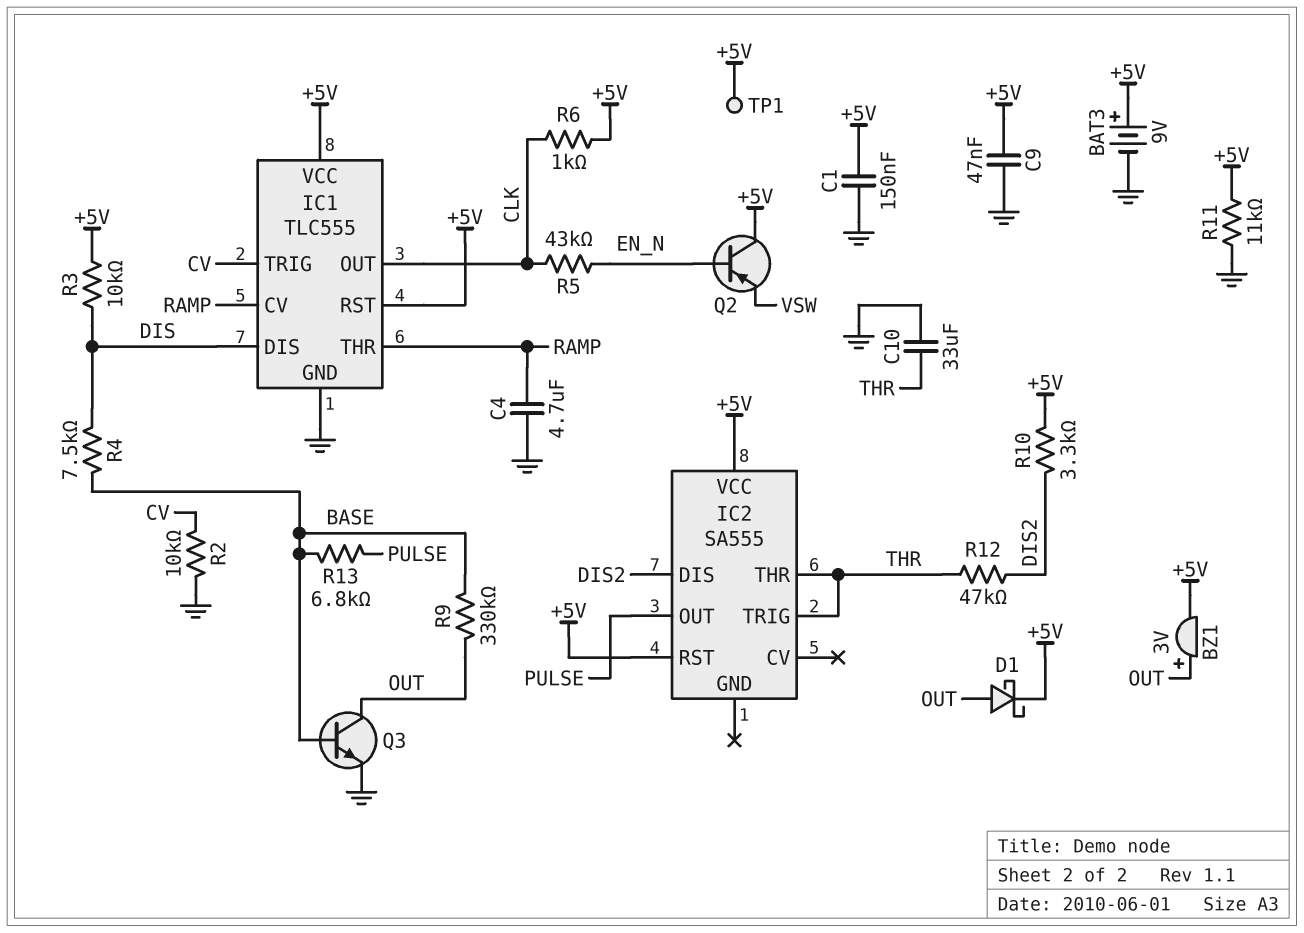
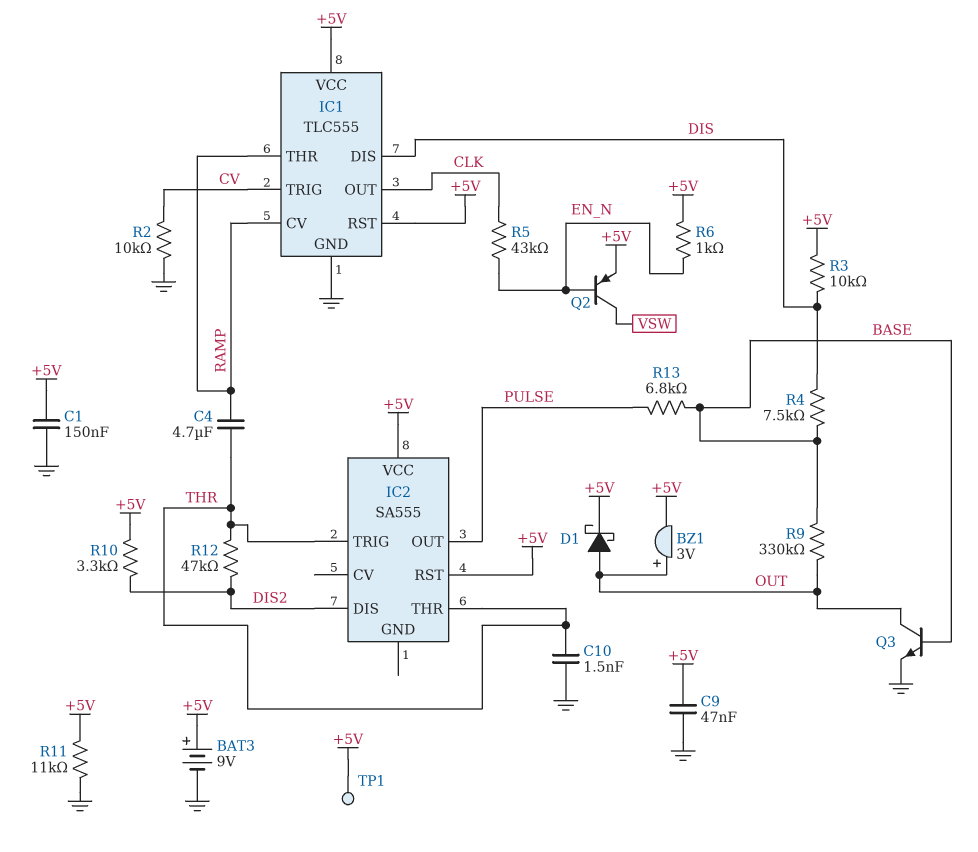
C4: 4.7uF (GND, RAMP) -> 4.7uF (RAMP, THR)
C10: 33uF (GND, THR) -> 1.5nF (GND, THR)
Q2: PNP (B EN_N, C +5V, E VSW) -> PNP (B EN_N, C VSW, E +5V)
R6: 1k (+5V, CLK) -> 1k (+5V, EN_N)

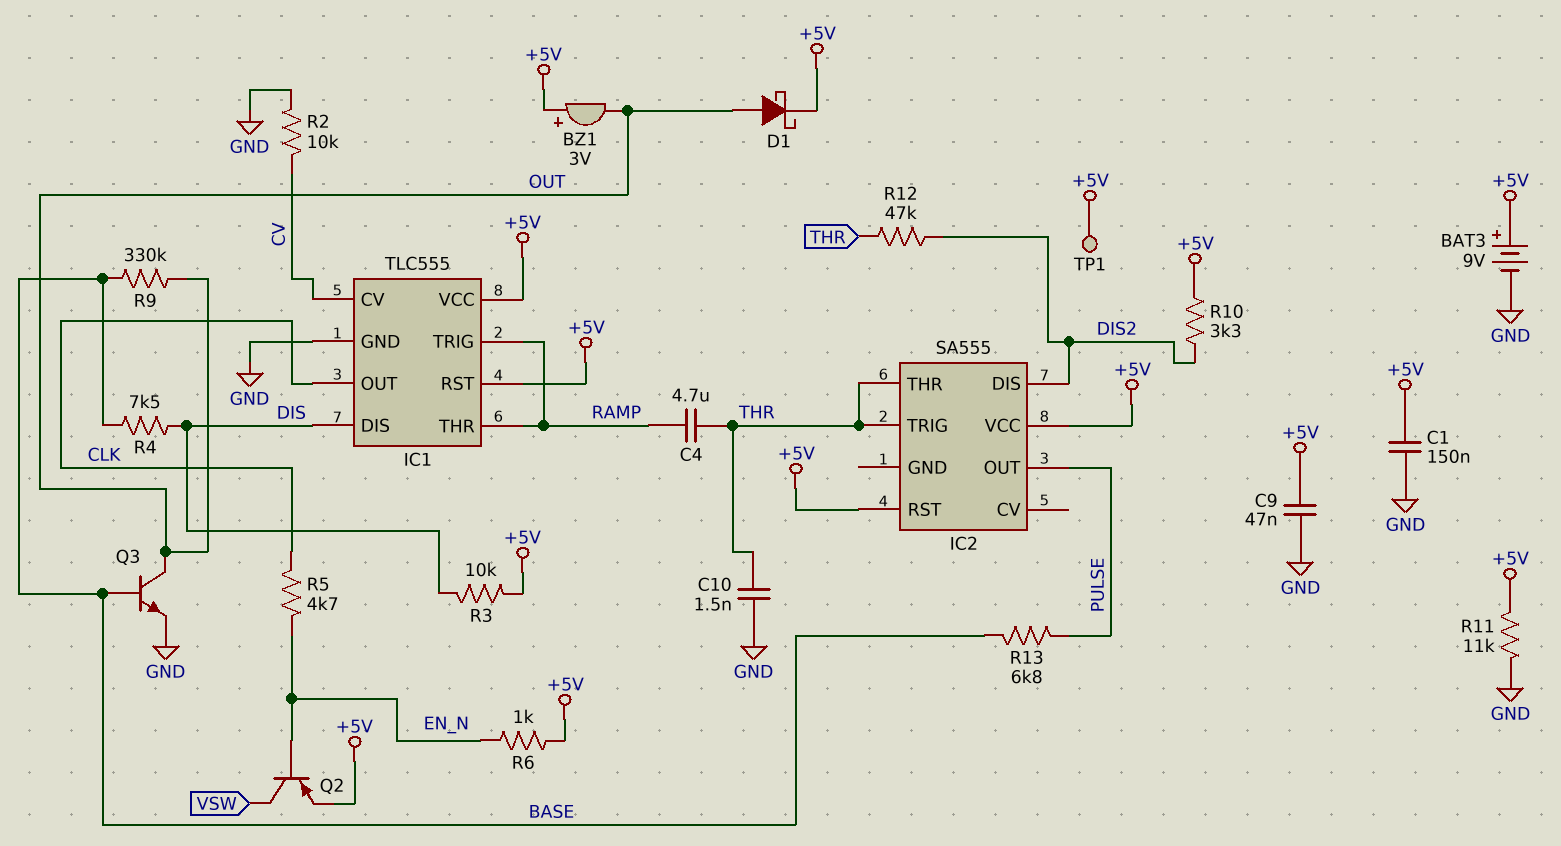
BZ1: buzzer 3V (plus OUT, minus +5V) -> buzzer 3V (plus +5V, minus OUT)
IC1 pin CV: RAMP -> CV
IC1 pin TRIG: CV -> RAMP
R5: 43k (CLK, EN_N) -> 4.7k (CLK, EN_N)

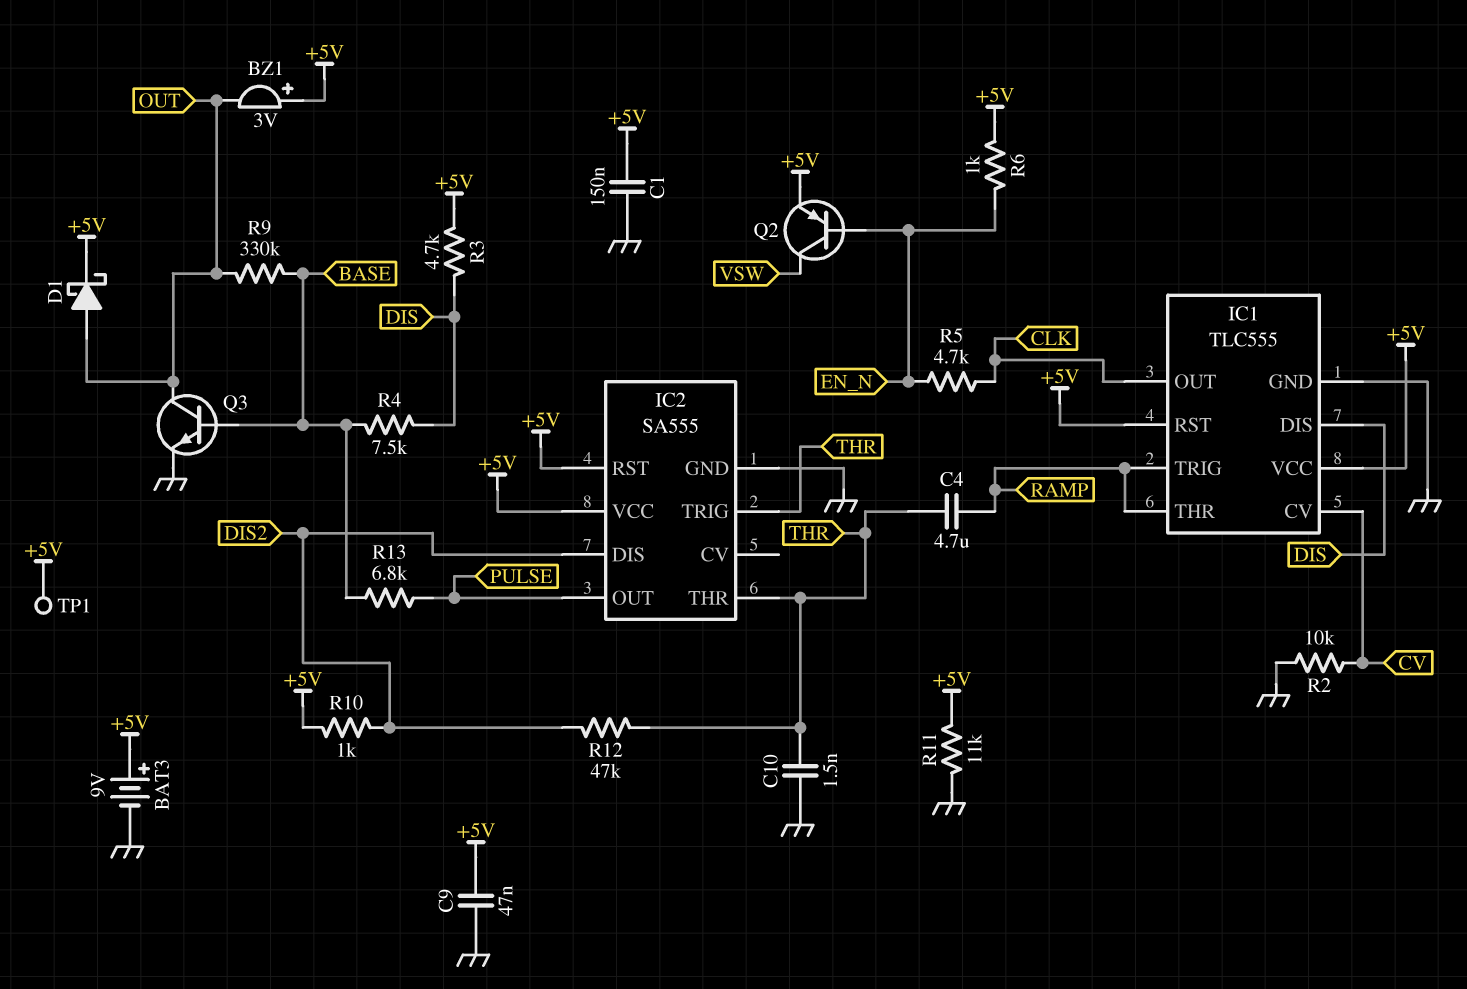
IC2 pin GND: none -> GND
R3: 10k (+5V, DIS) -> 4.7k (+5V, DIS)
R10: 3.3k (+5V, DIS2) -> 1k (+5V, DIS2)

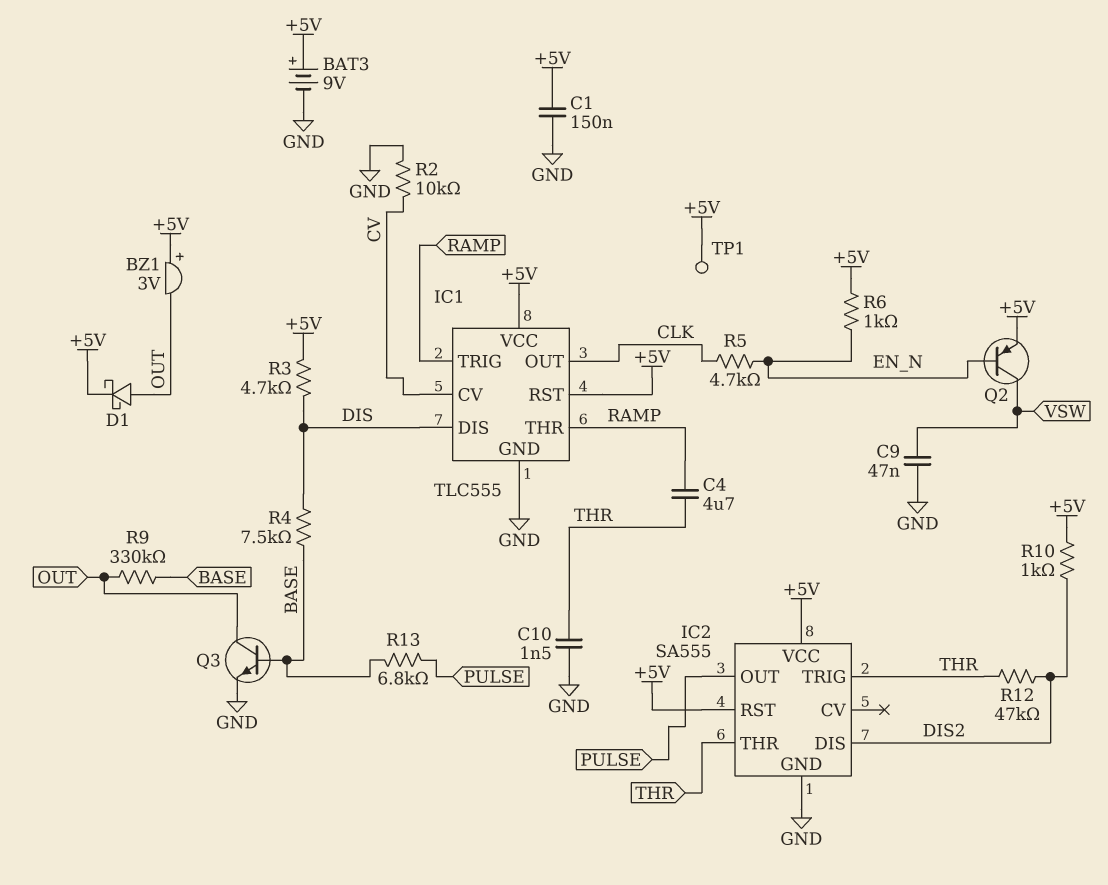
C9: 47nF (+5V, GND) -> 47nF (GND, VSW)
R11: 11k (+5V, GND) -> none

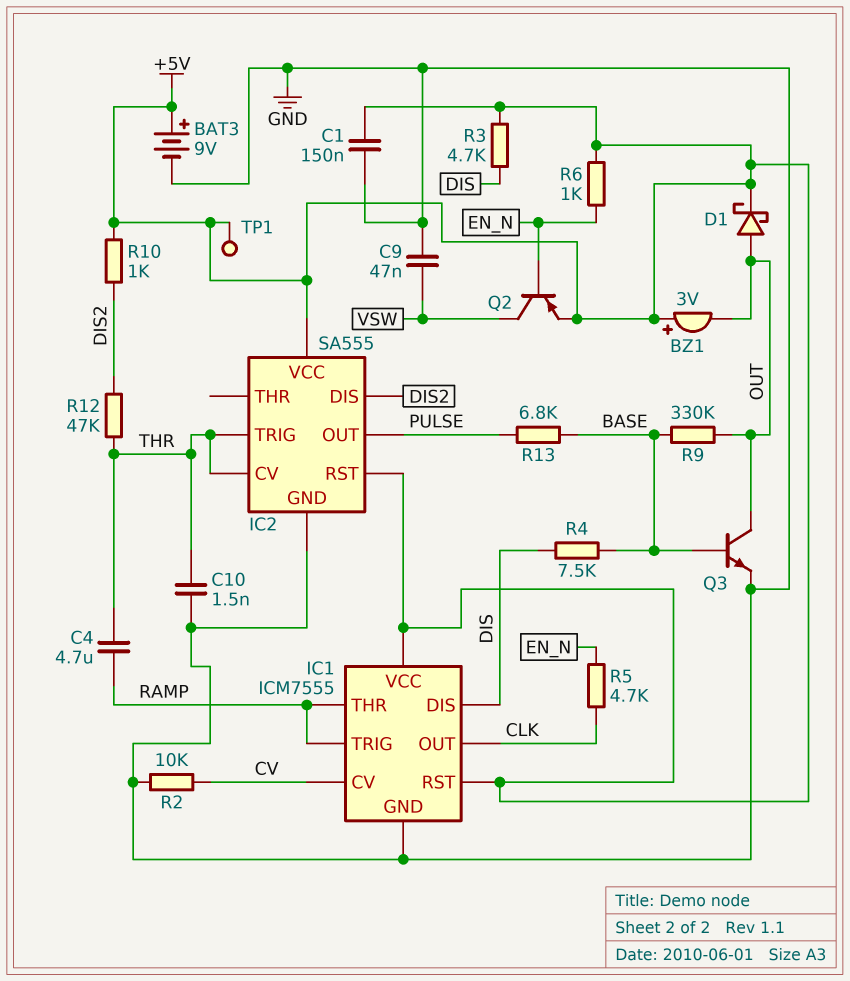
IC1: TLC555 -> ICM7555
IC2 pin CV: none -> THR
IC2 pin THR: THR -> none

